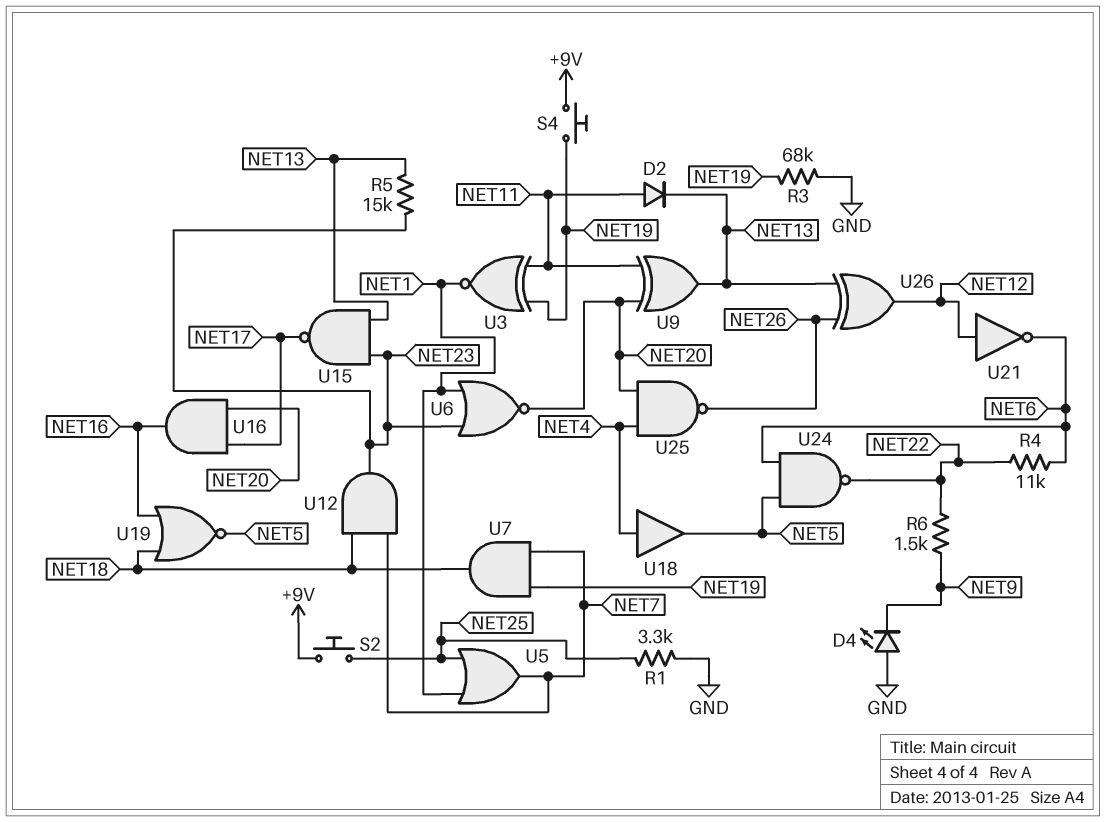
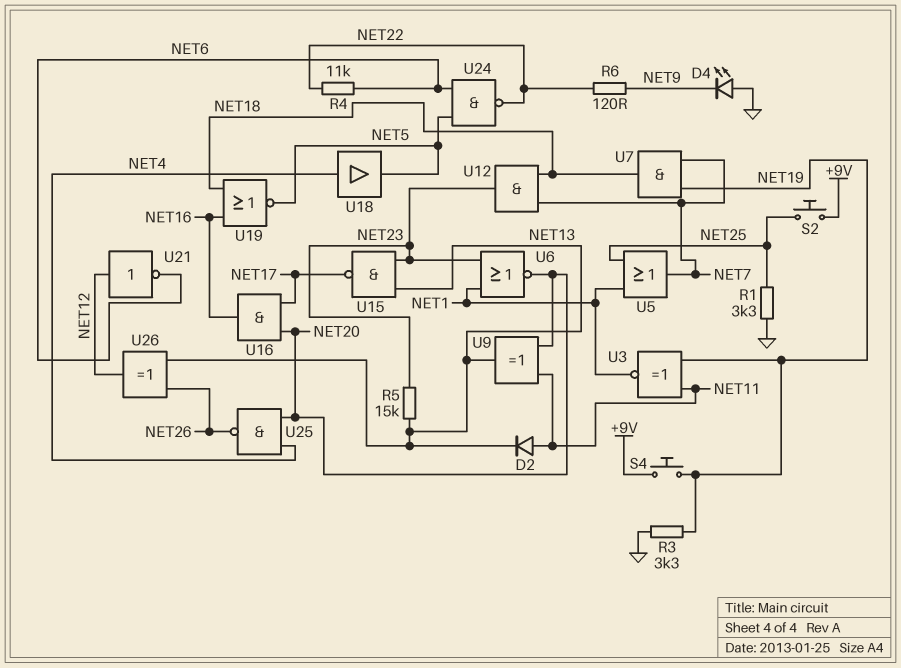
R3: 68k (GND, NET19) -> 3.3k (GND, NET19)
R6: 1.5k (NET9, NET22) -> 120 (NET9, NET22)

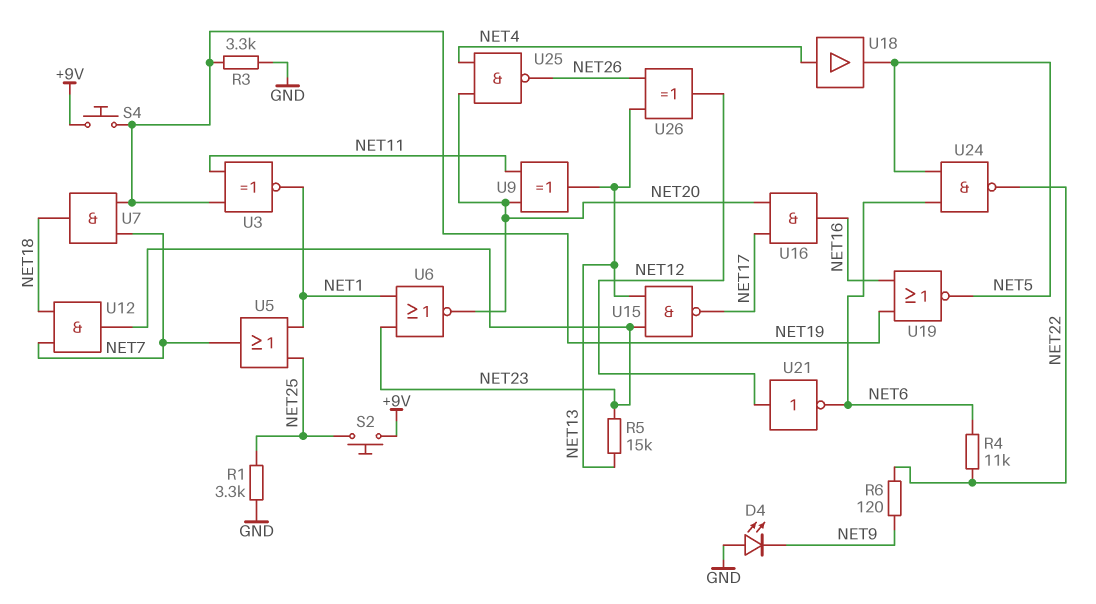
D2: diode (A NET11, K NET13) -> none
U19: NOR (in NET16, in NET18, out NET5) -> NOR (in NET16, in NET19, out NET5)

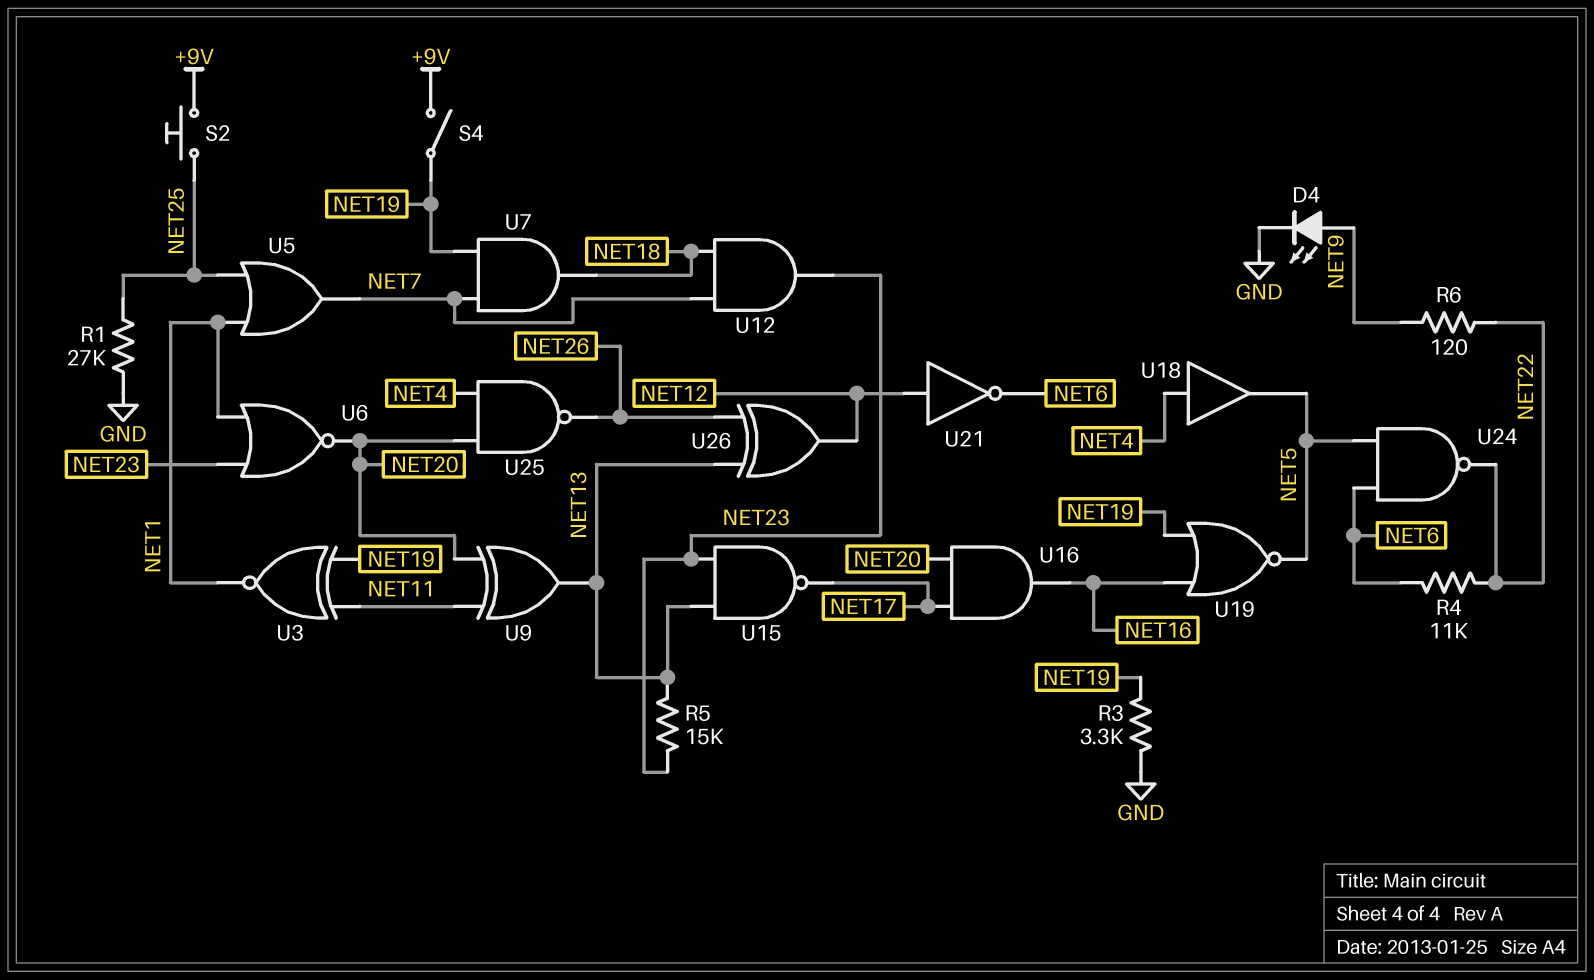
D4: LED (A GND, K NET9) -> LED (A NET9, K GND)
R1: 3.3k (GND, NET25) -> 27k (GND, NET25)
S4: button (+9V, NET19) -> switch (+9V, NET19)

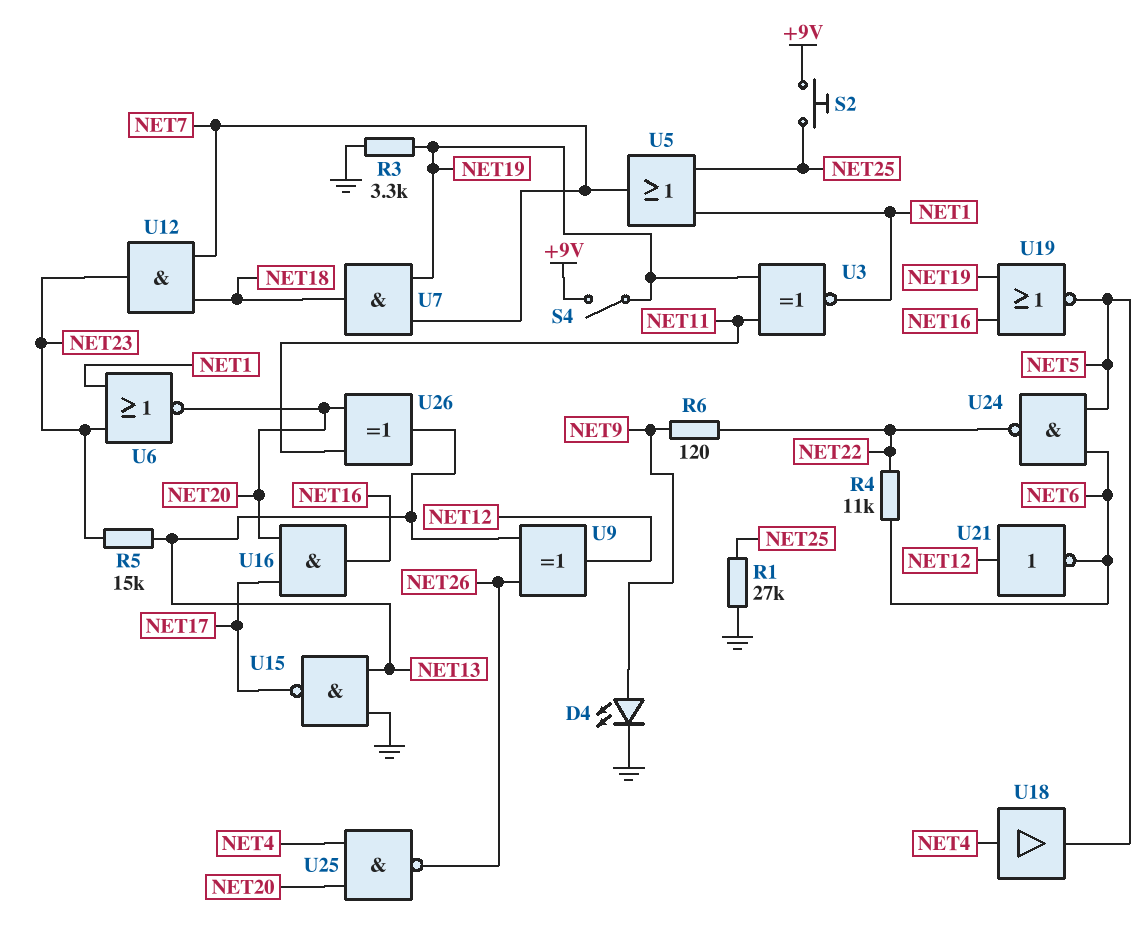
U9: XOR (in NET11, in NET20, out NET13) -> XOR (in NET13, in NET26, out NET12)
U15: NAND (in NET13, in NET23, out NET17) -> NAND (in GND, in NET13, out NET17)
U26: XOR (in NET13, in NET26, out NET12) -> XOR (in NET11, in NET20, out NET13)

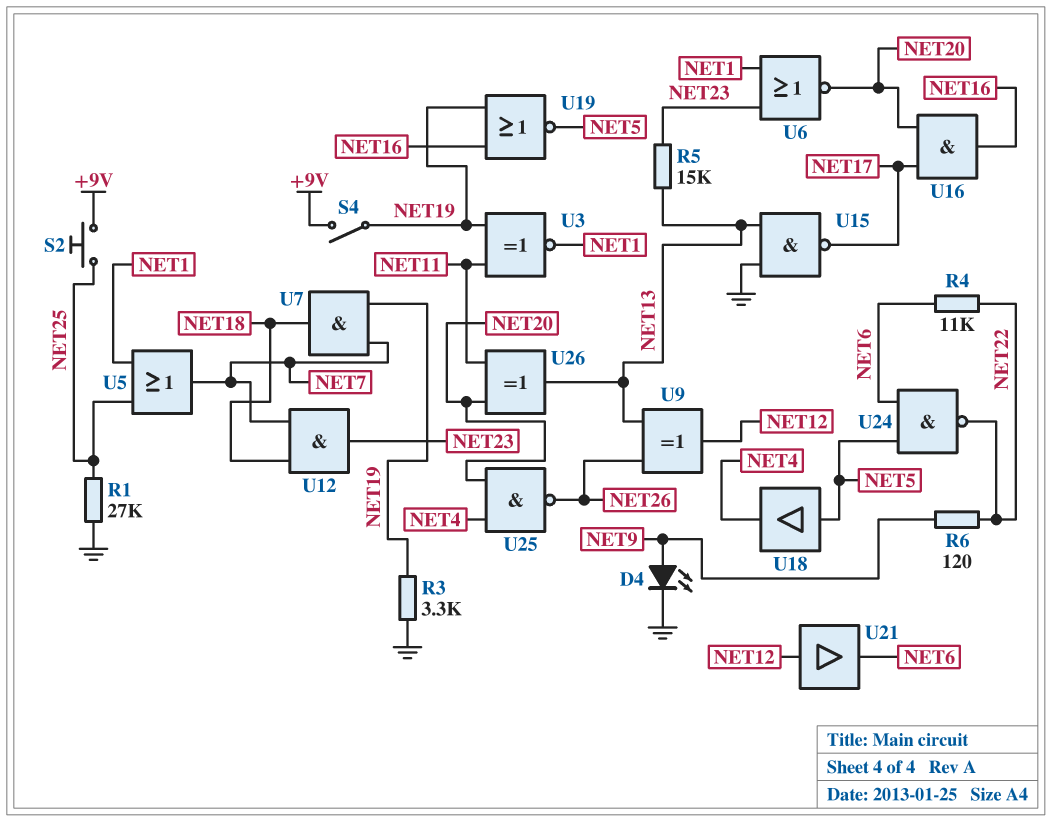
U18: buffer (in NET4, out NET5) -> buffer (in NET5, out NET4)
U21: NOT (in NET12, out NET6) -> buffer (in NET12, out NET6)

